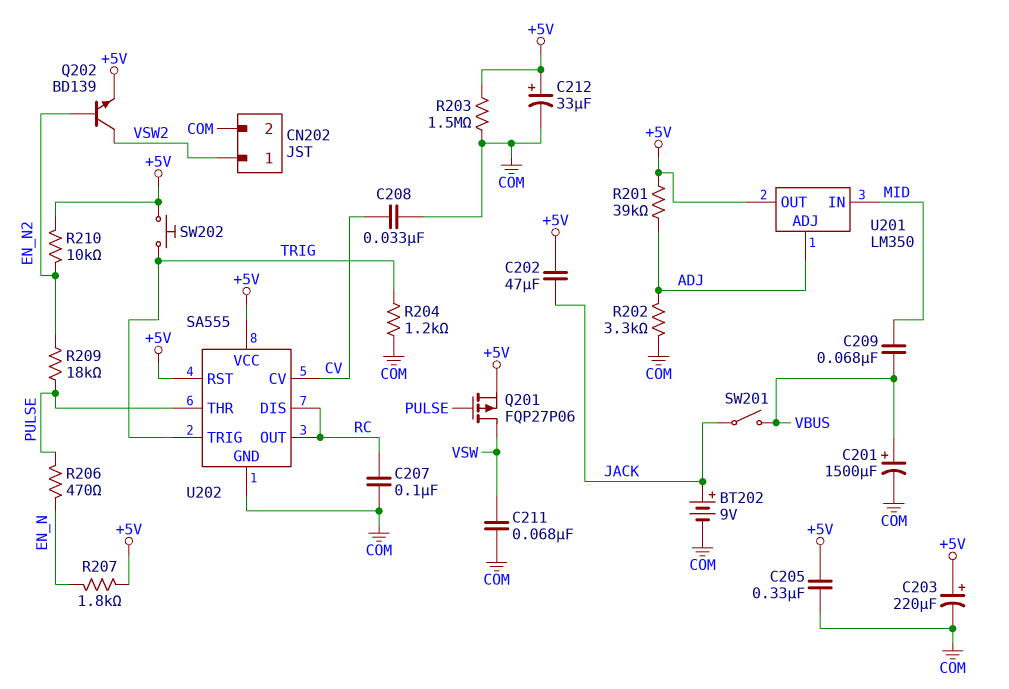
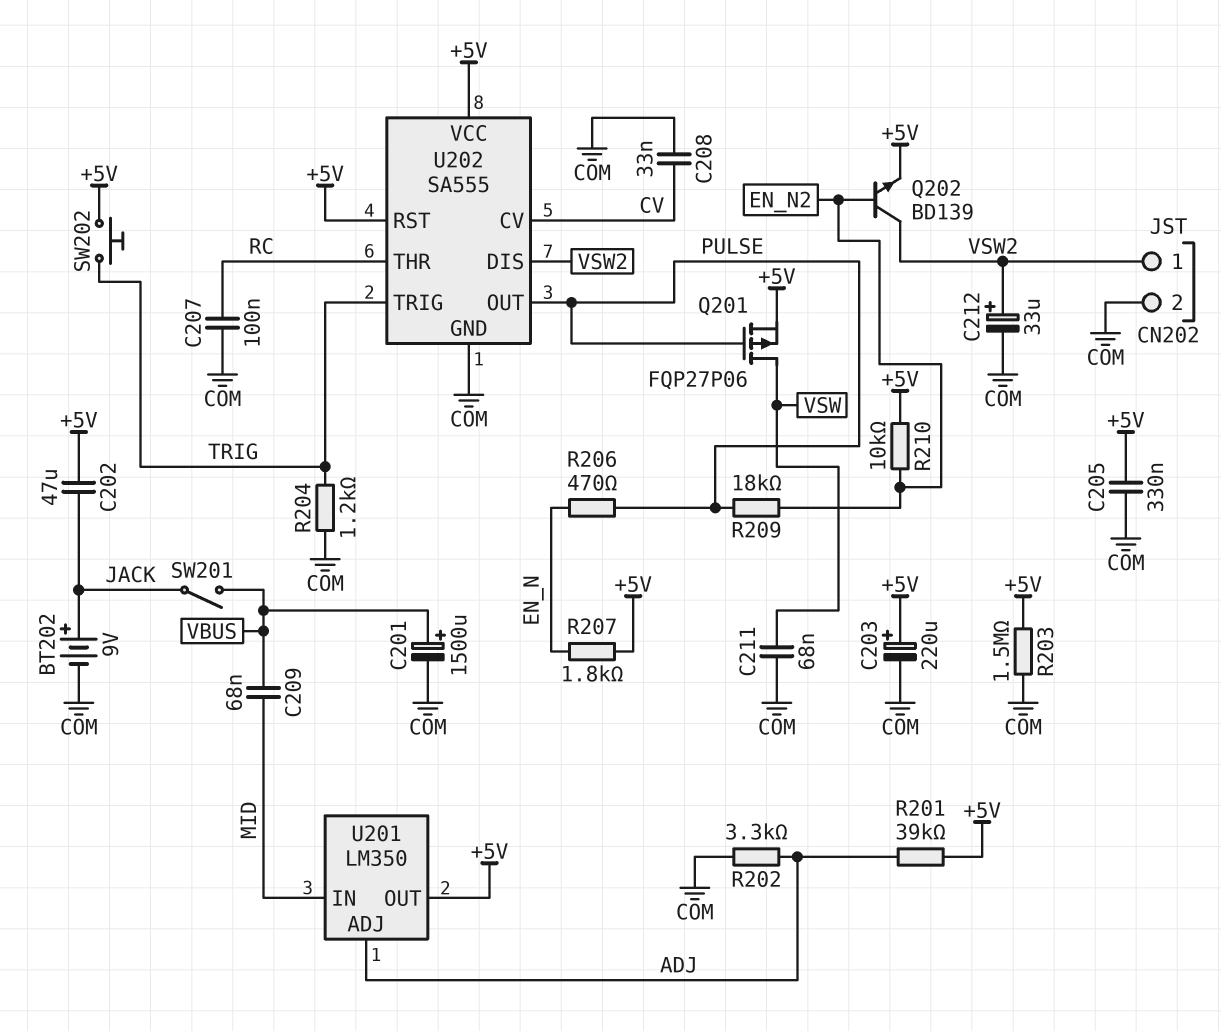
C212: 33uF (plus +5V, minus COM) -> 33uF (plus VSW2, minus COM)
U202 pin DIS: RC -> VSW2
U202 pin OUT: RC -> PULSE
U202 pin THR: PULSE -> RC

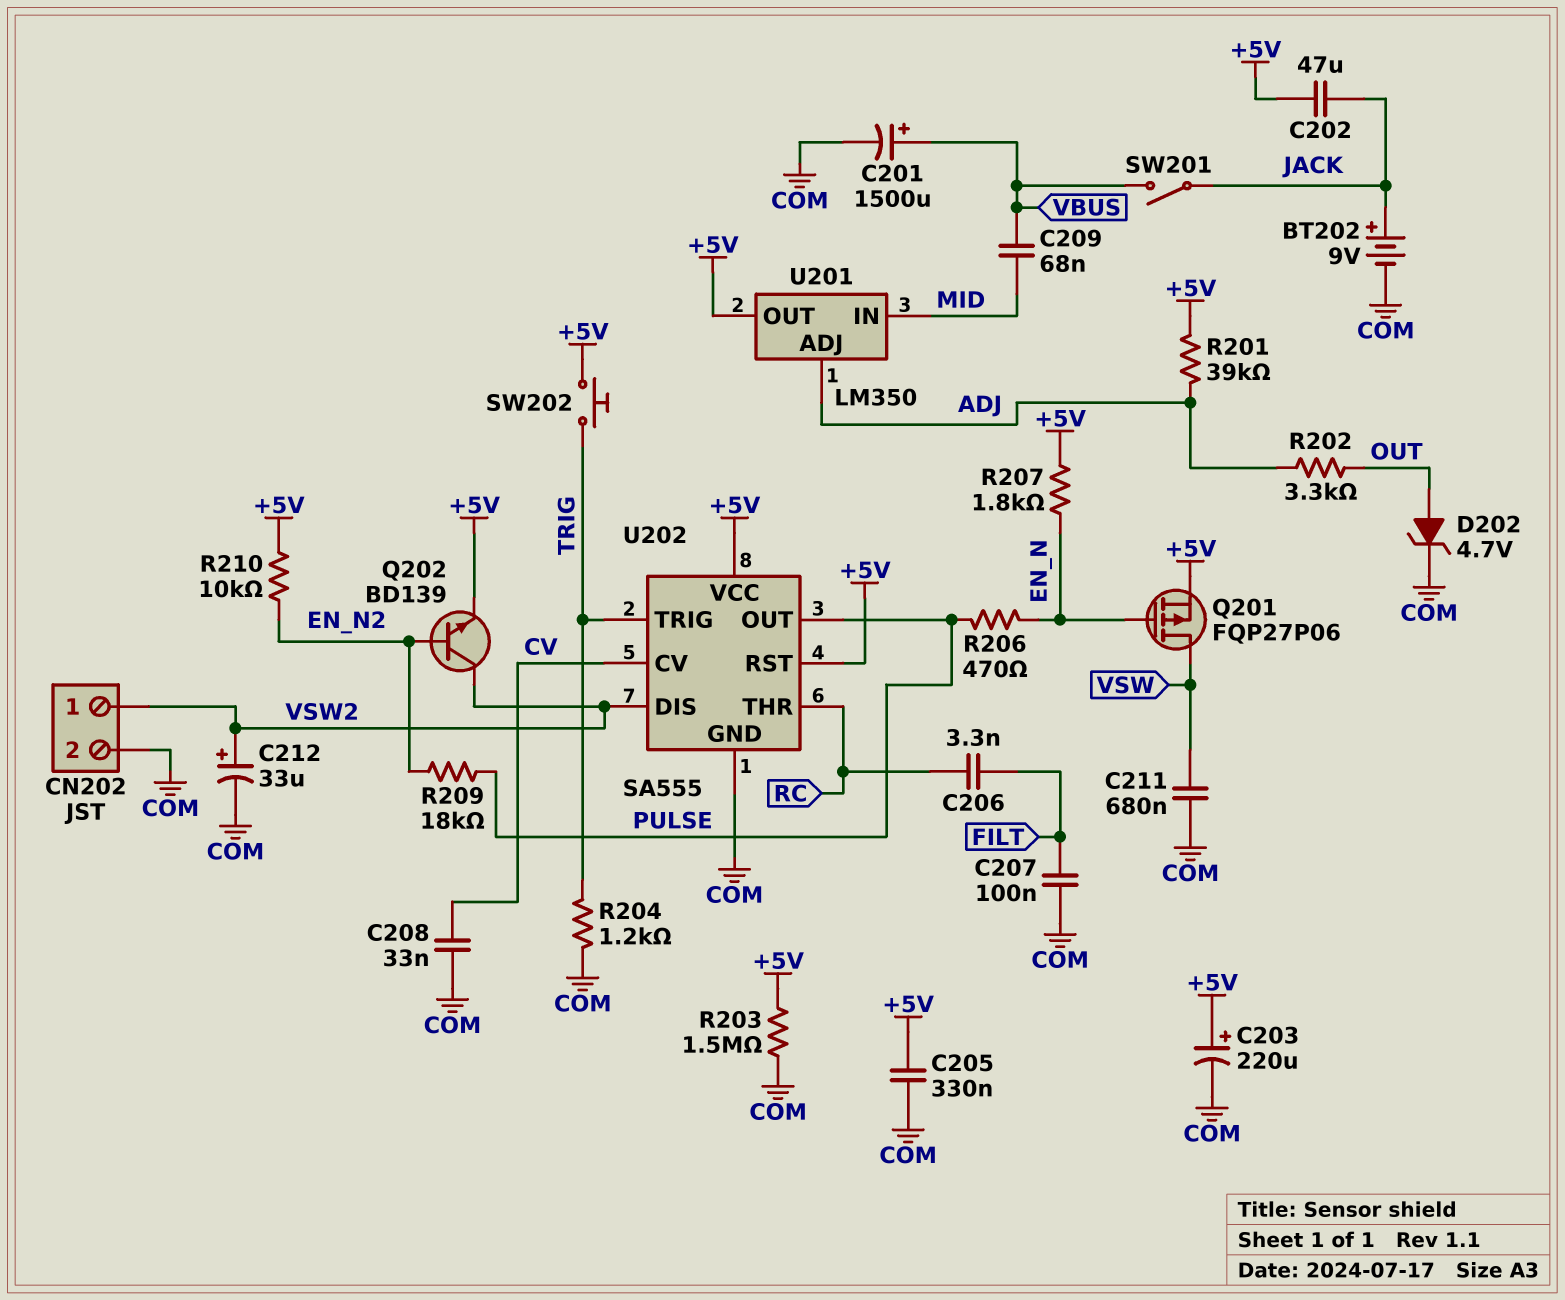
C206: none -> 3.3nF (FILT, RC)
C207: 100nF (COM, RC) -> 100nF (COM, FILT)
C211: 68nF (COM, VSW) -> 680nF (COM, VSW)
D202: none -> zener 4.7V (A OUT, K COM)
Q201: PMOS FQP27P06 (G PULSE, D VSW, S +5V) -> PMOS FQP27P06 (G EN_N, D VSW, S +5V)
R202: 3.3k (ADJ, COM) -> 3.3k (ADJ, OUT)

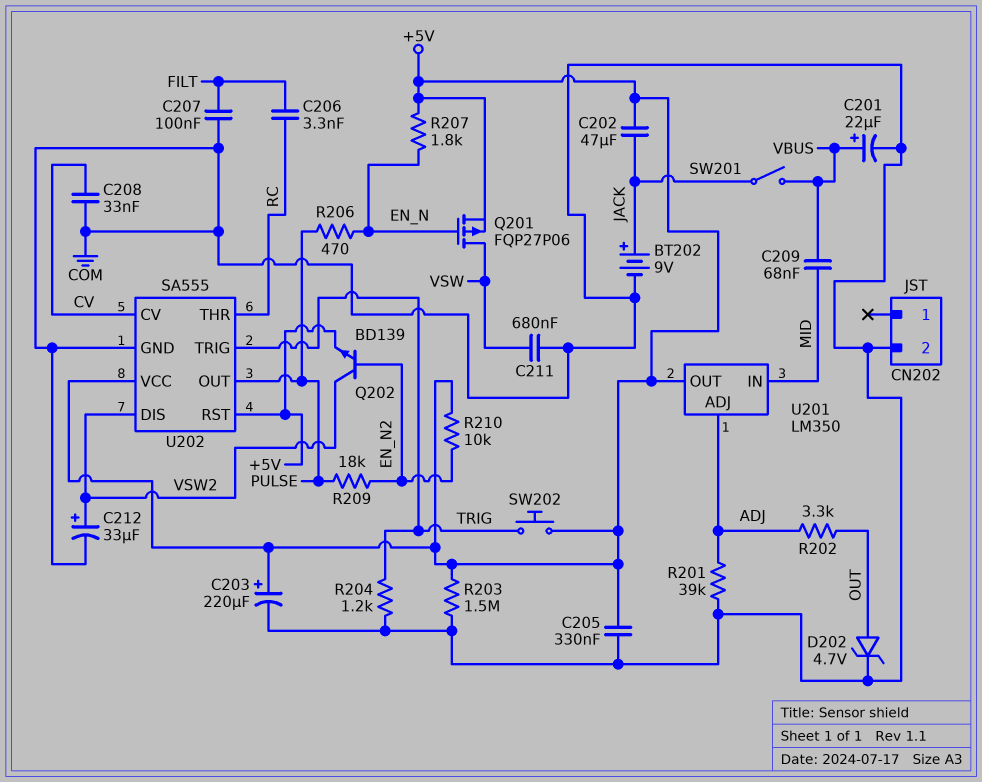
C201: 1500uF (plus VBUS, minus COM) -> 22uF (plus VBUS, minus COM)
CN202 pin 1: VSW2 -> none
R201: 39k (+5V, ADJ) -> 39k (ADJ, COM)

